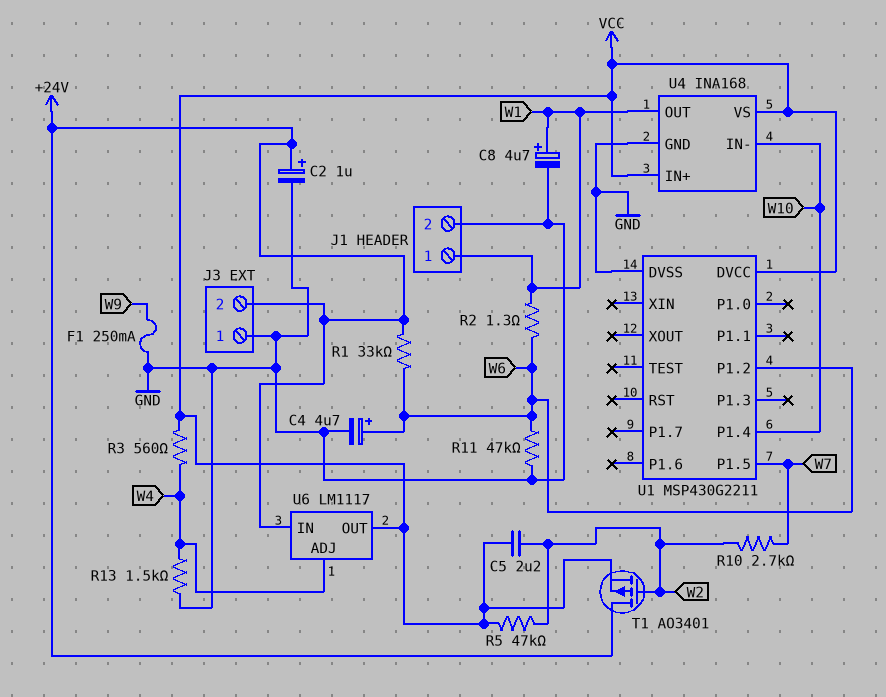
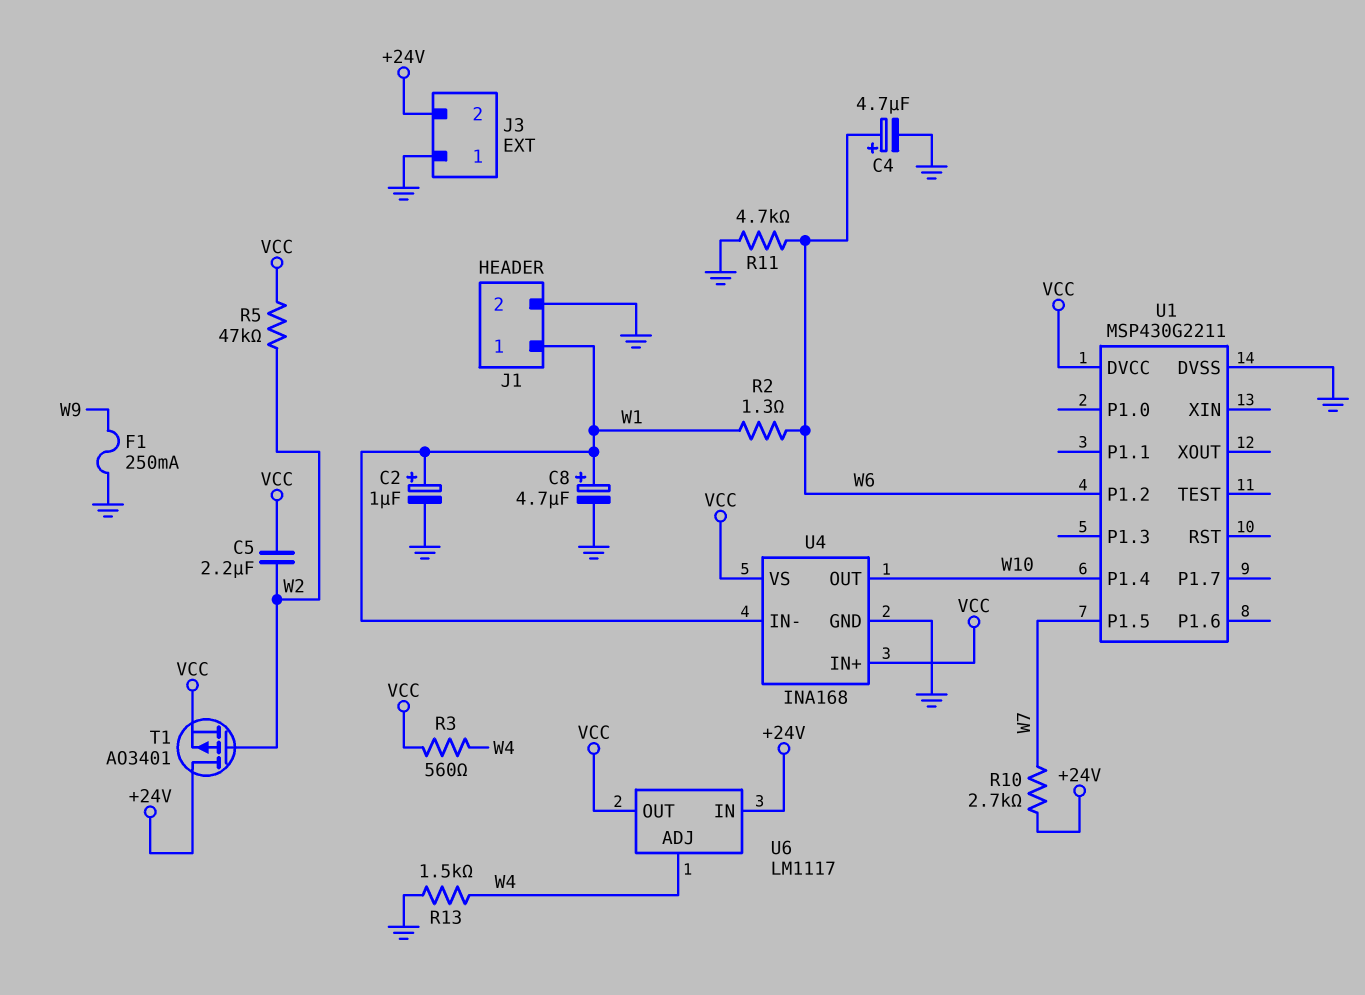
C2: 1uF (plus +24V, minus GND) -> 1uF (plus W1, minus GND)
R1: 33k (+24V, W6) -> none
R10: 2.7k (W2, W7) -> 2.7k (+24V, W7)
R11: 47k (GND, W6) -> 4.7k (GND, W6)
U4 pin IN-: W10 -> W1
U4 pin OUT: W1 -> W10

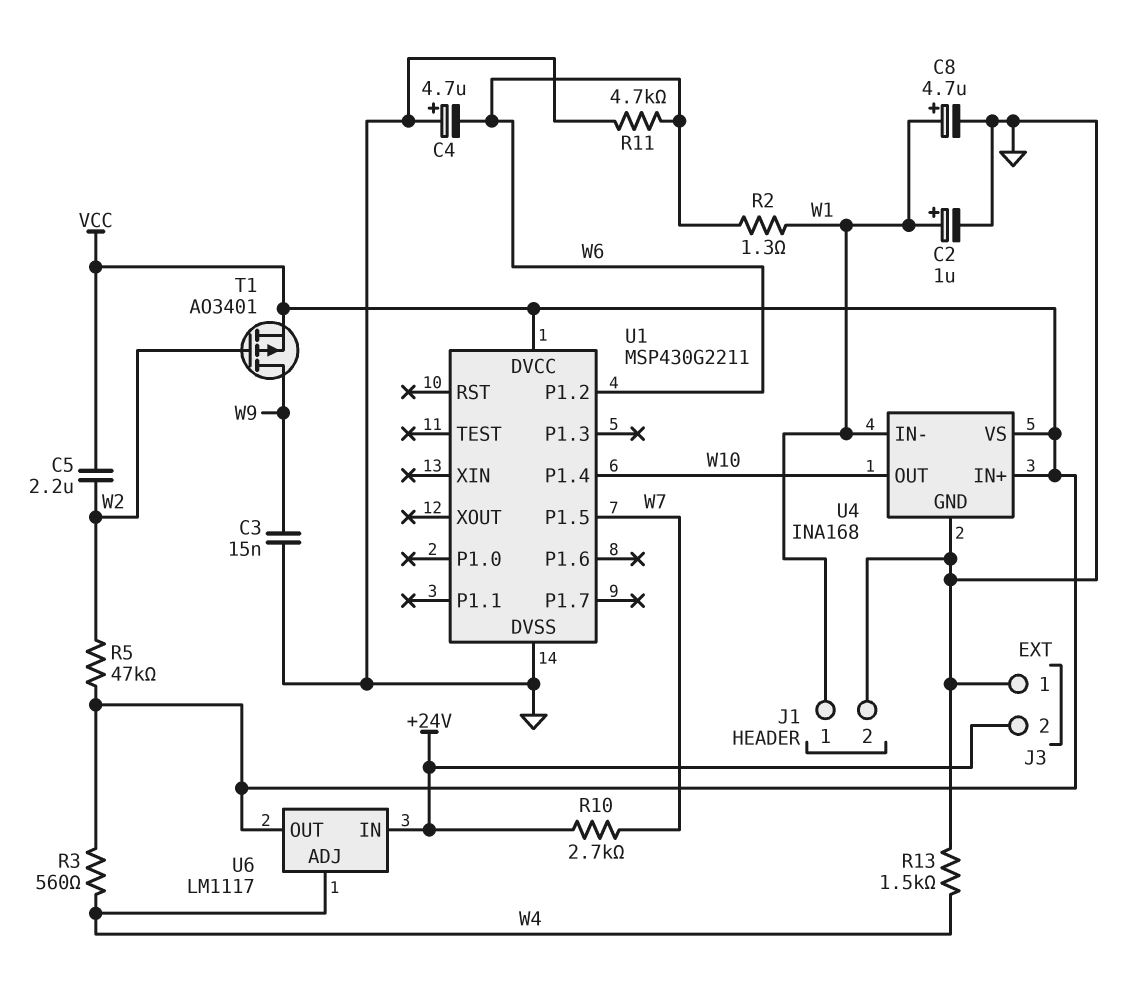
C3: none -> 15nF (GND, W9)
C4: 4.7uF (plus W6, minus GND) -> 4.7uF (plus GND, minus W6)
F1: 250mA (GND, W9) -> none
T1: PMOS AO3401 (G W2, D +24V, S VCC) -> PMOS AO3401 (G W2, D W9, S VCC)

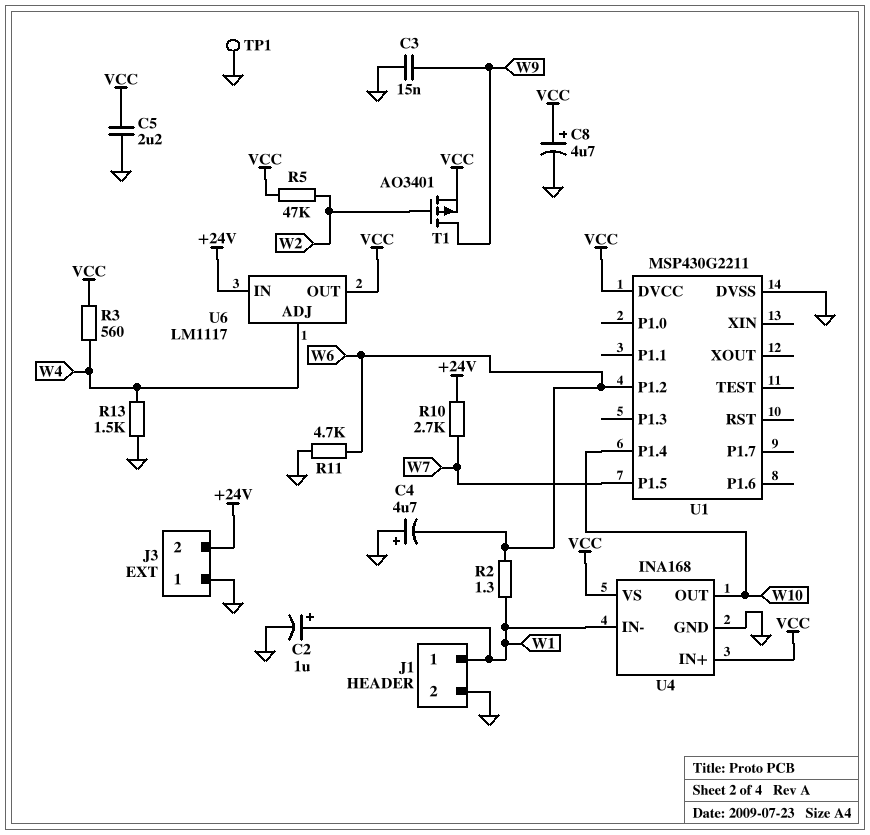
C5: 2.2uF (VCC, W2) -> 2.2uF (GND, VCC)
C8: 4.7uF (plus W1, minus GND) -> 4.7uF (plus VCC, minus GND)
TP1: none -> test point (GND)

